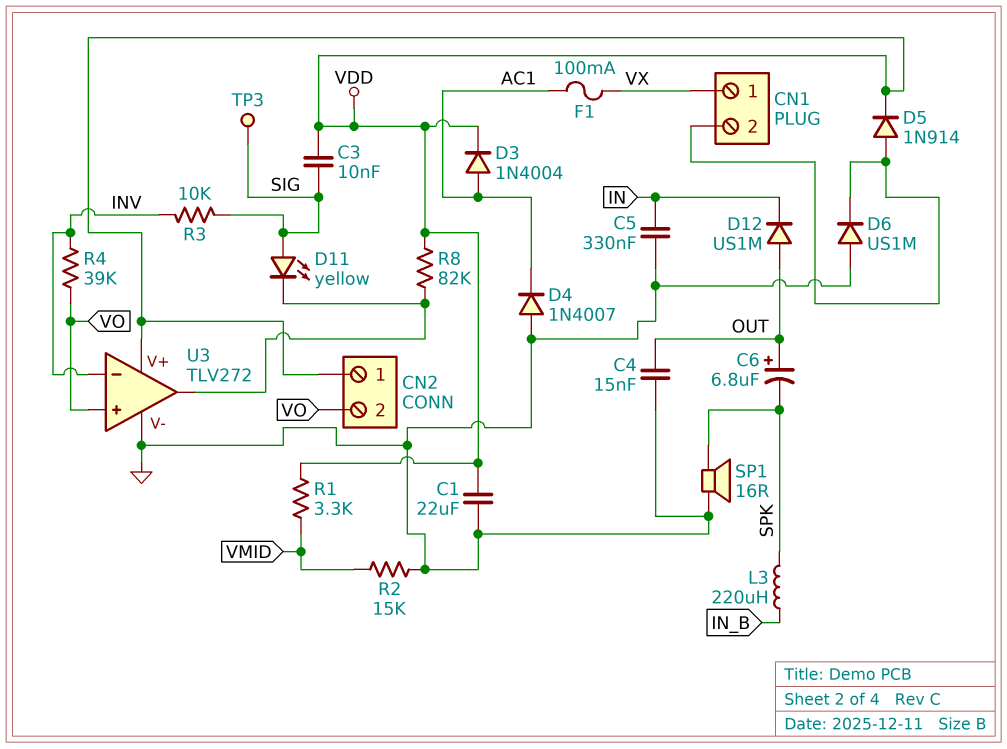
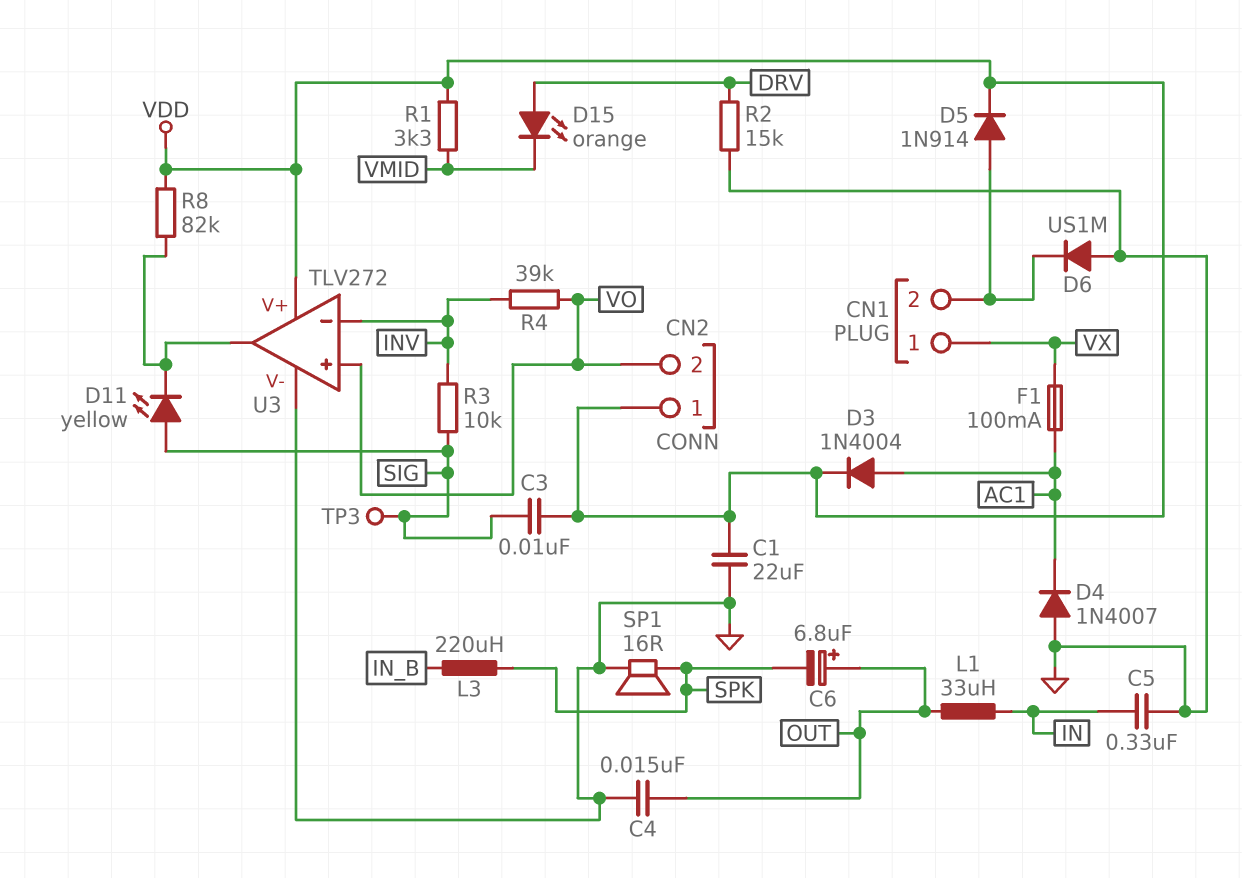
D12: diode US1M (A OUT, K IN) -> none
D15: none -> LED orange (A DRV, K VMID)
L1: none -> 33uH (IN, OUT)
R2: 15k (GND, VMID) -> 15k (DRV, GND)

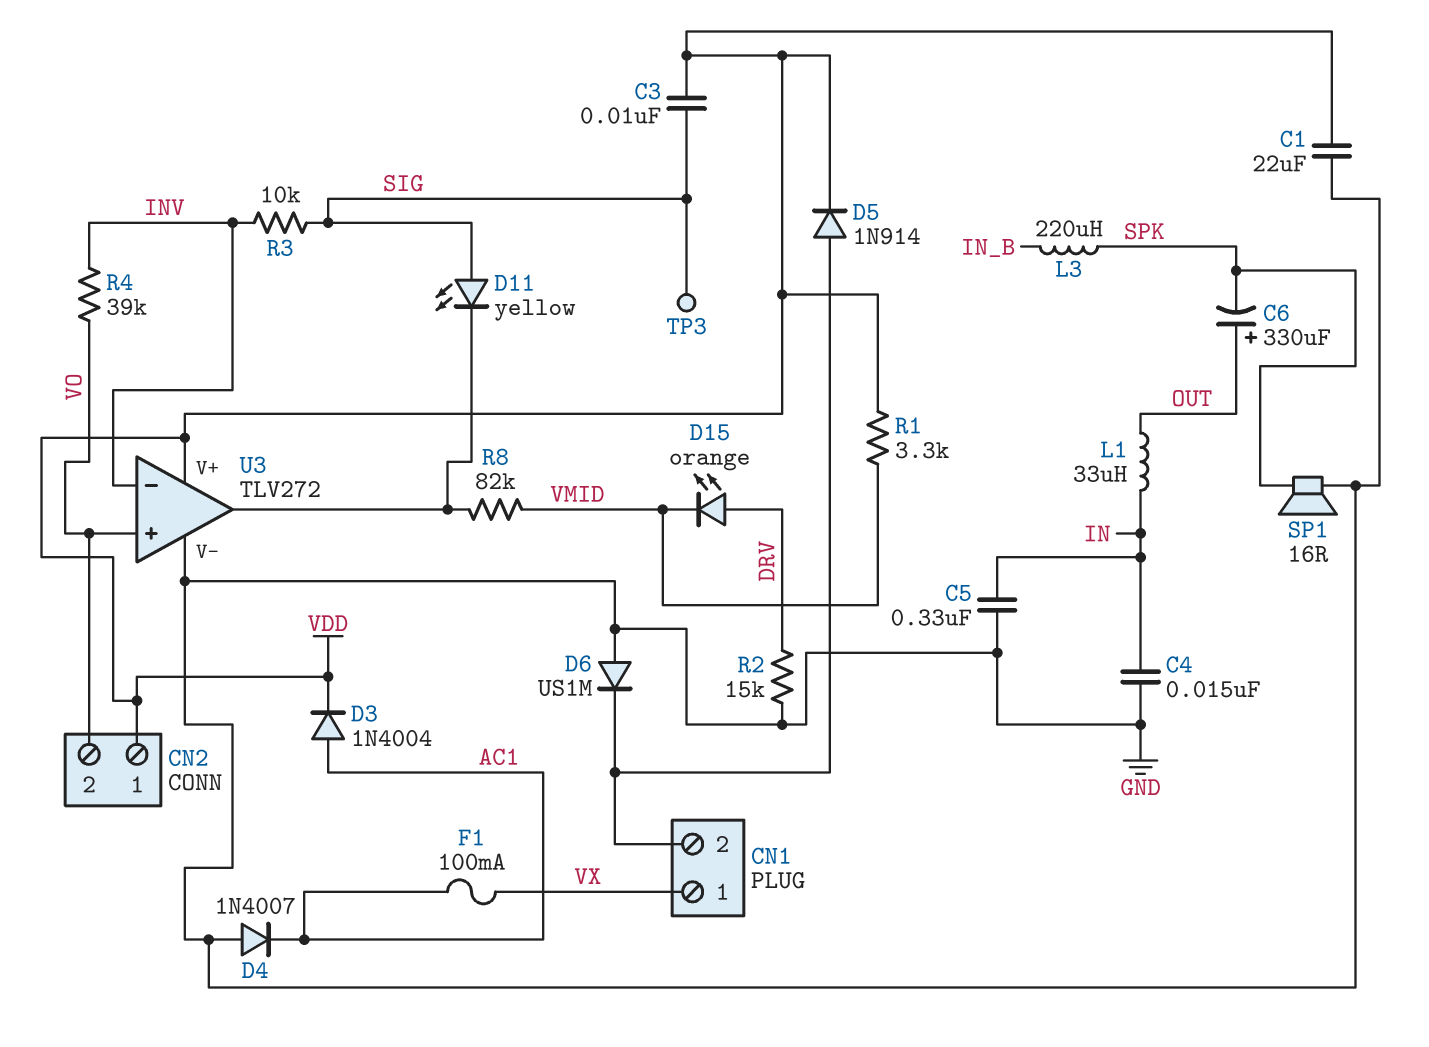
C4: 15nF (GND, OUT) -> 15nF (GND, IN)
C6: 6.8uF (plus OUT, minus SPK) -> 330uF (plus OUT, minus SPK)
R8: 82k (U3/out, VDD) -> 82k (U3/out, VMID)

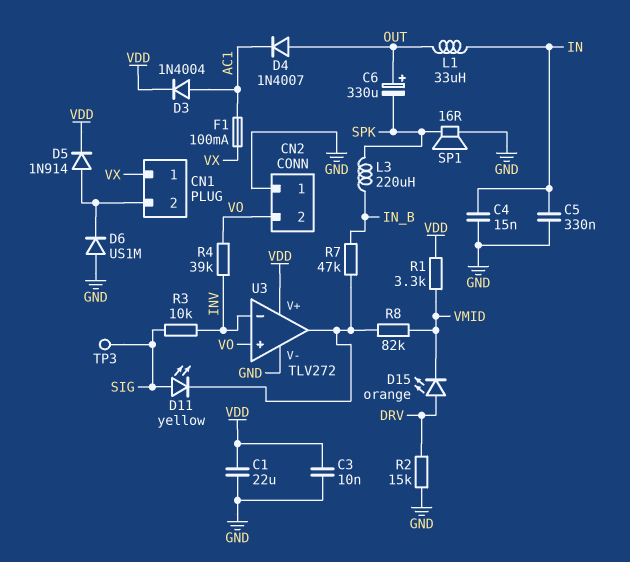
C3: 10nF (SIG, VDD) -> 10nF (GND, VDD)
CN2 pin 1: VDD -> GND
D4: diode 1N4007 (A GND, K AC1) -> diode 1N4007 (A OUT, K AC1)
R7: none -> 47k (IN_B, U3/out)

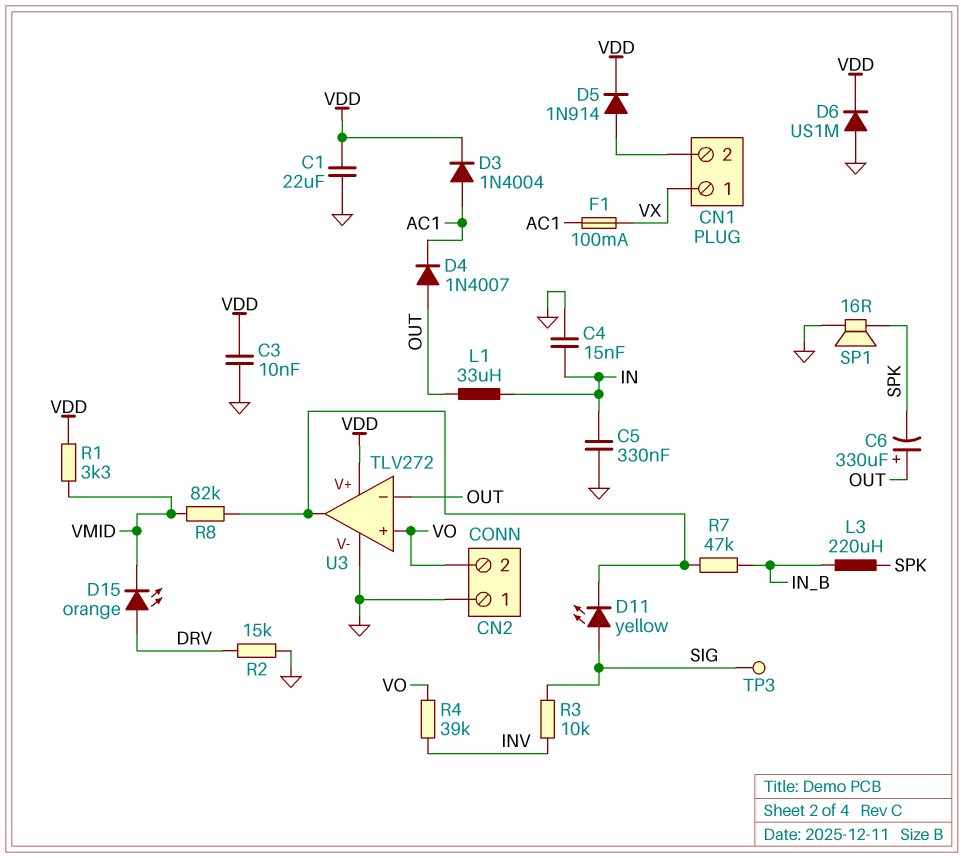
D6: diode US1M (A GND, K CN1/2) -> diode US1M (A GND, K VDD)
U3 pin in-: INV -> OUT

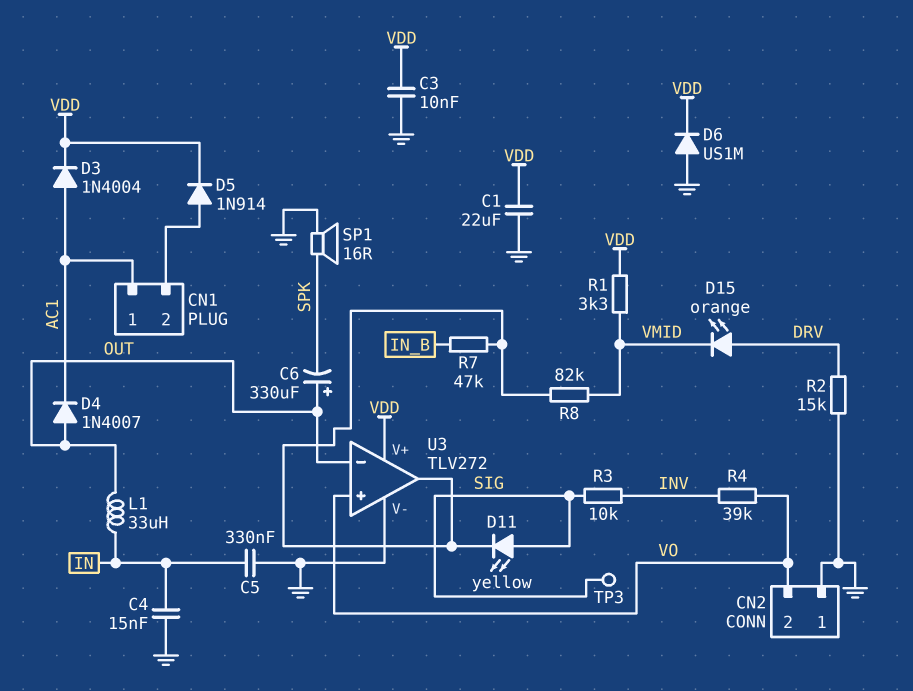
CN1 pin 1: VX -> AC1
F1: 100mA (AC1, VX) -> none
L3: 220uH (IN_B, SPK) -> none

